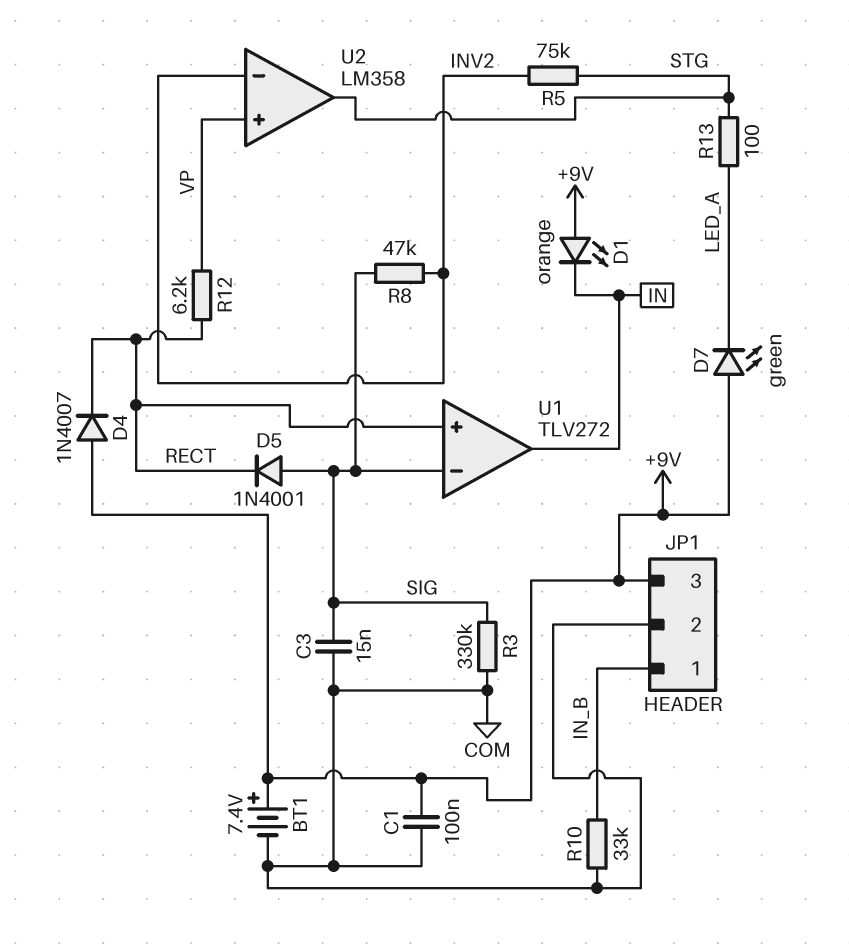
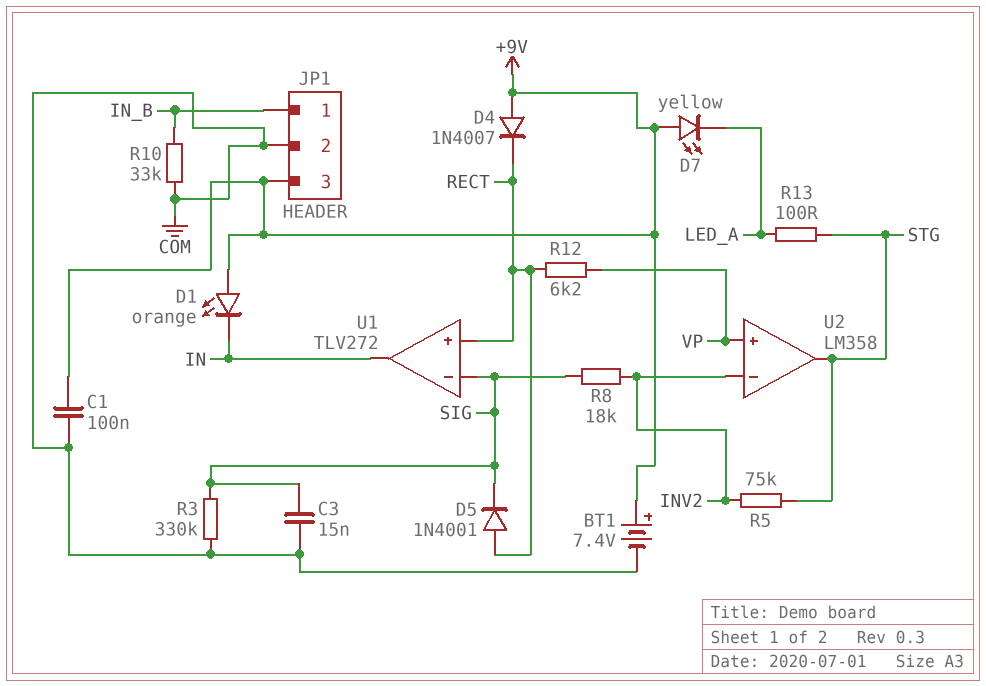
D5: diode 1N4001 (A SIG, K RECT) -> diode 1N4001 (A RECT, K SIG)
D7: LED green (A +9V, K LED_A) -> LED yellow (A +9V, K LED_A)
R8: 47k (INV2, SIG) -> 18k (INV2, SIG)

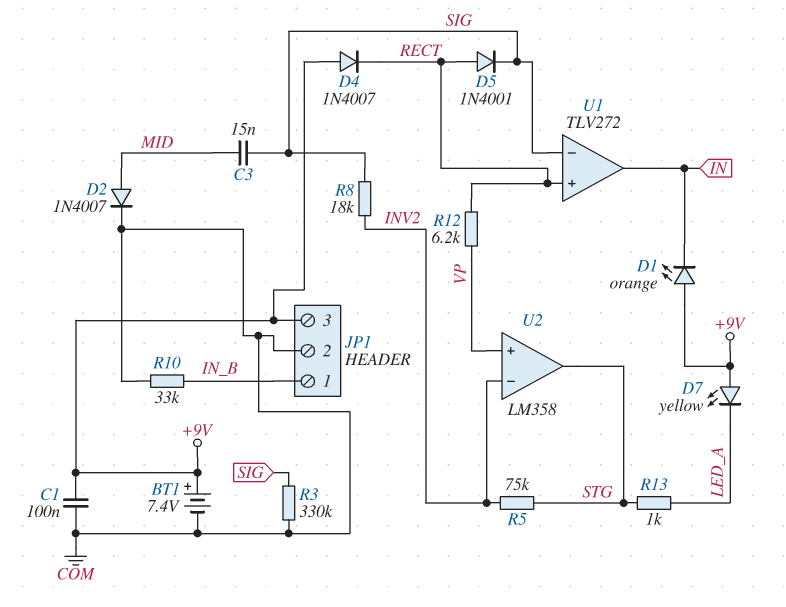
C3: 15nF (COM, SIG) -> 15nF (MID, SIG)
D2: none -> diode 1N4007 (A MID, K COM)
R13: 100 (LED_A, STG) -> 1k (LED_A, STG)

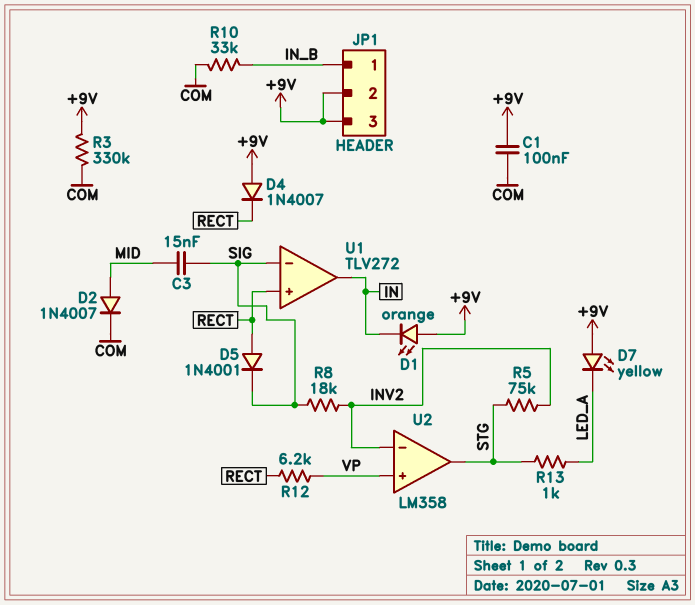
BT1: 7.4V (plus +9V, minus COM) -> none
JP1 pin 2: COM -> +9V
R3: 330k (COM, SIG) -> 330k (+9V, COM)

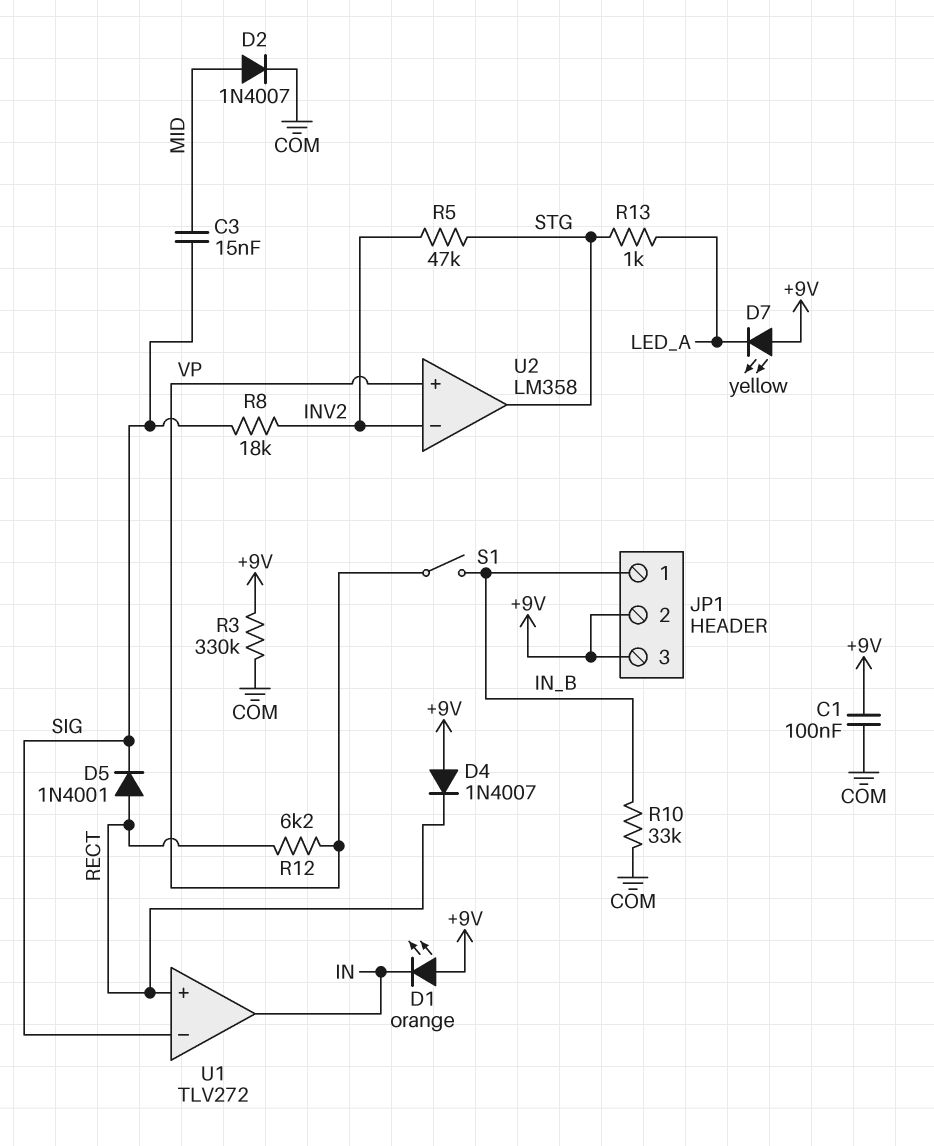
R5: 75k (INV2, STG) -> 47k (INV2, STG)
S1: none -> switch (IN_B, VP)

